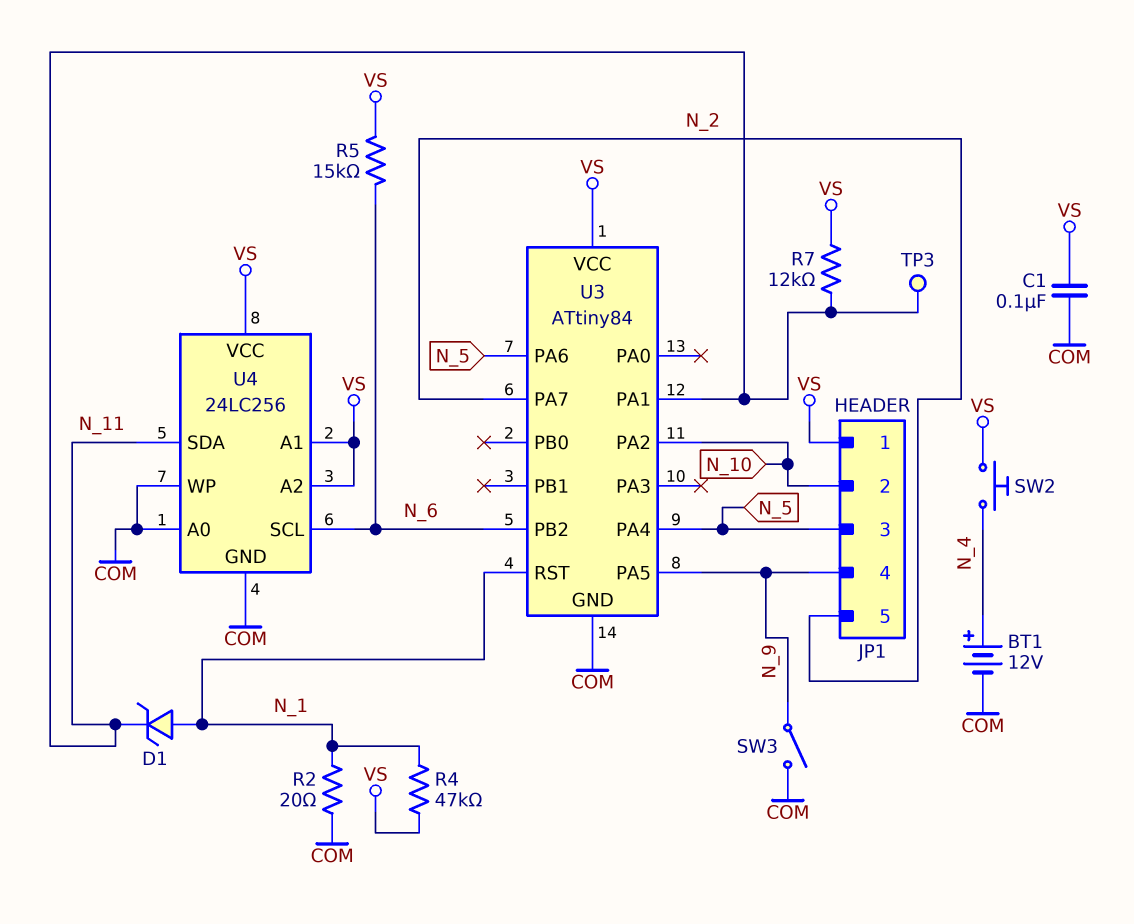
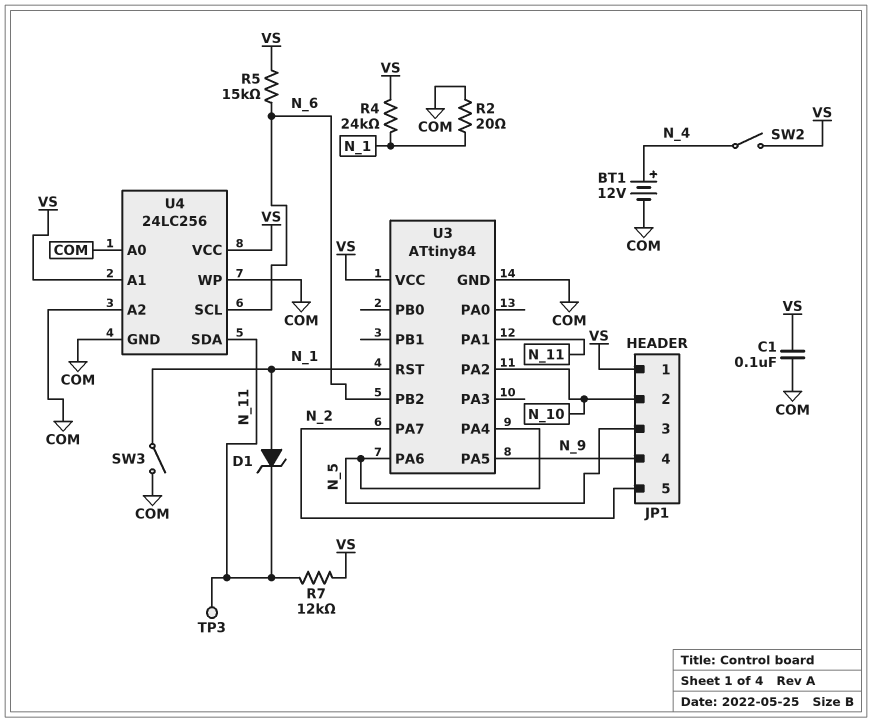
R4: 47k (N_1, VS) -> 24k (N_1, VS)
SW2: button (N_4, VS) -> switch (N_4, VS)
SW3: switch (COM, N_9) -> switch (COM, N_1)
U4 pin A2: VS -> COM

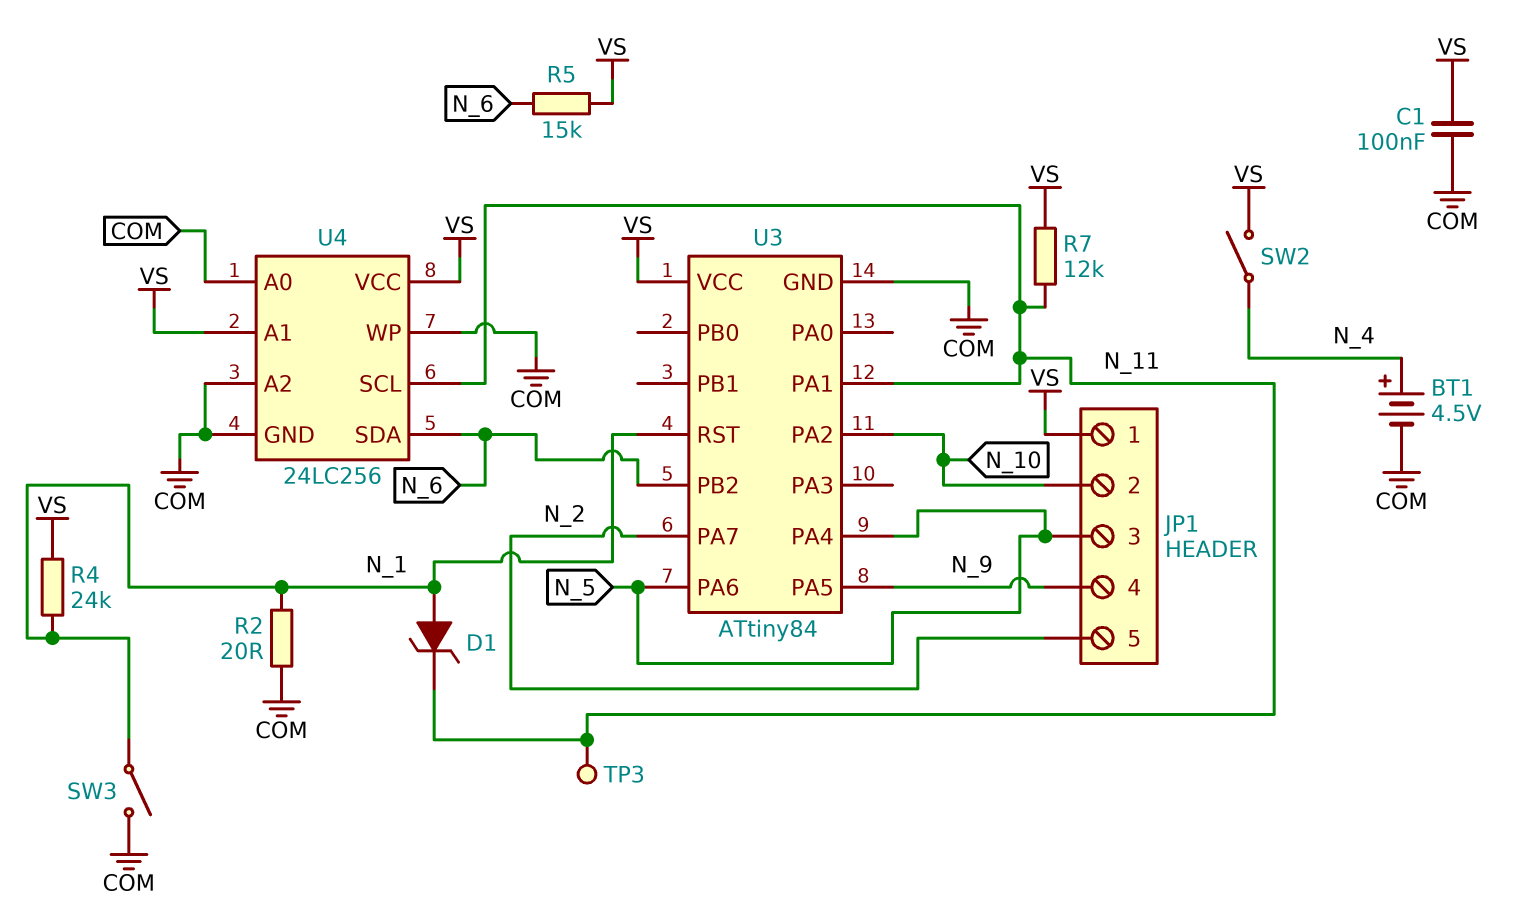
BT1: 12V (plus N_4, minus COM) -> 4.5V (plus N_4, minus COM)
U4 pin SCL: N_6 -> N_11
U4 pin SDA: N_11 -> N_6

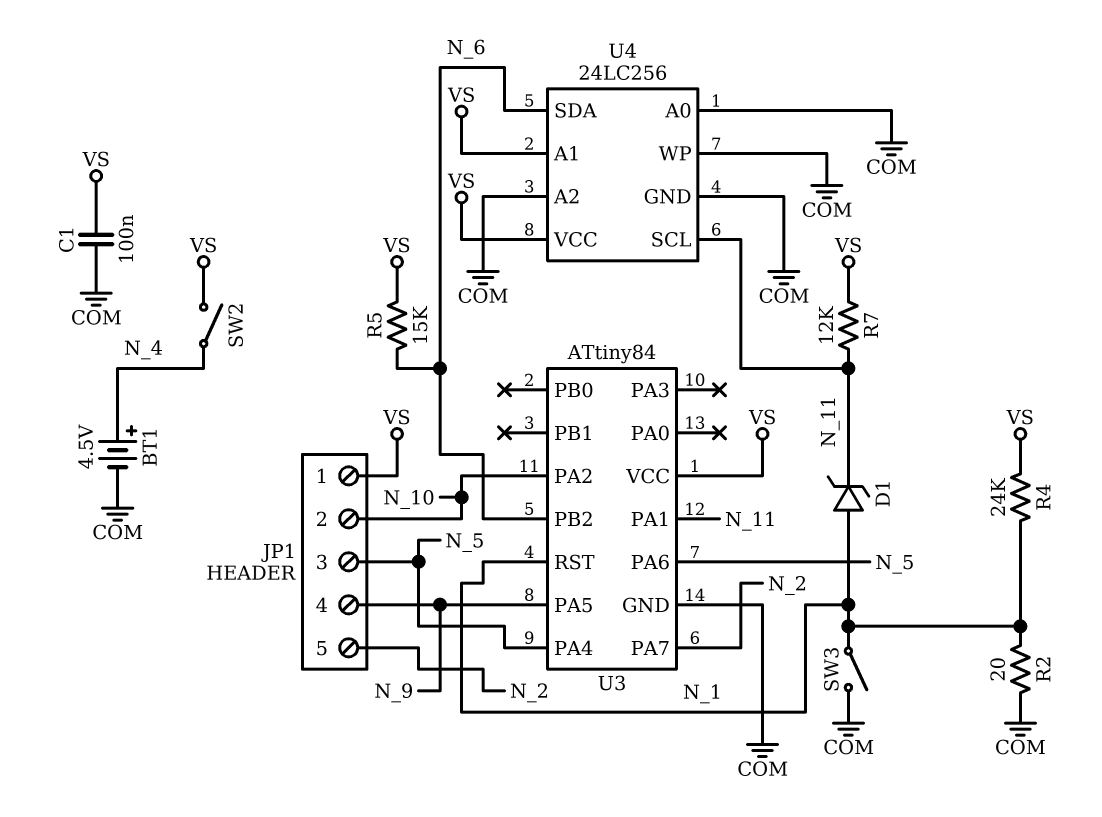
TP3: test point (N_11) -> none

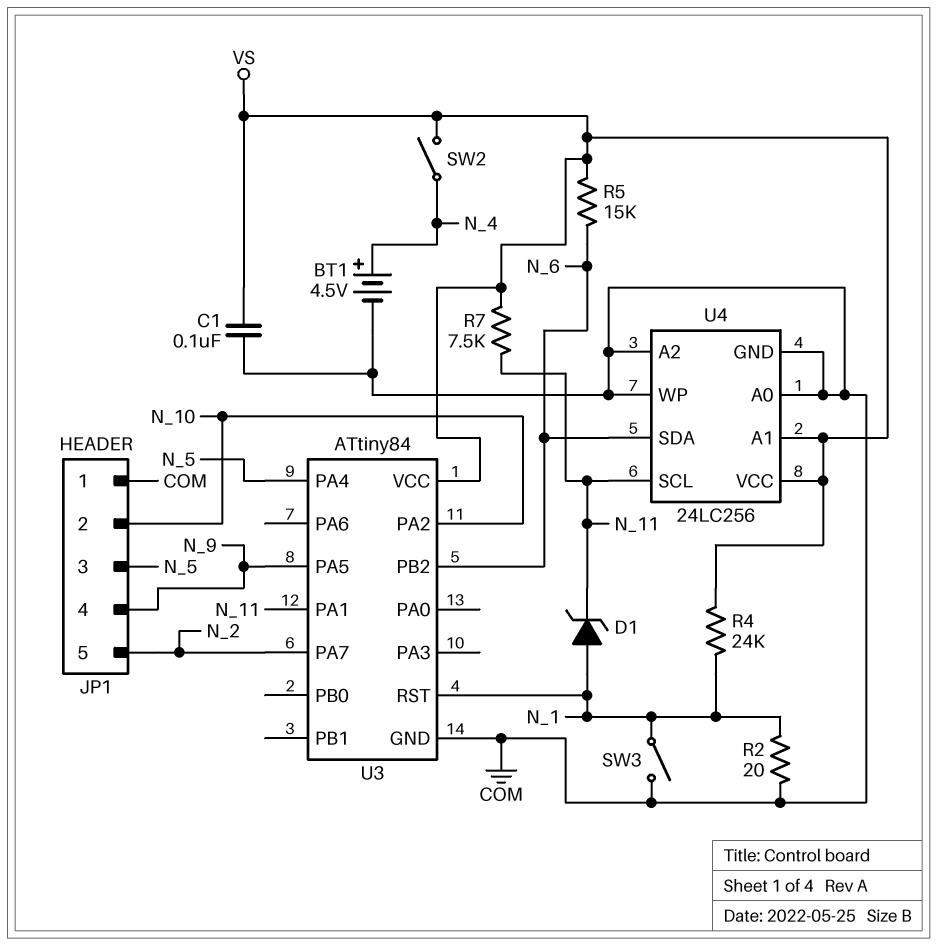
JP1 pin 1: VS -> COM
R7: 12k (N_11, VS) -> 7.5k (N_11, VS)
U3 pin PA6: N_5 -> none

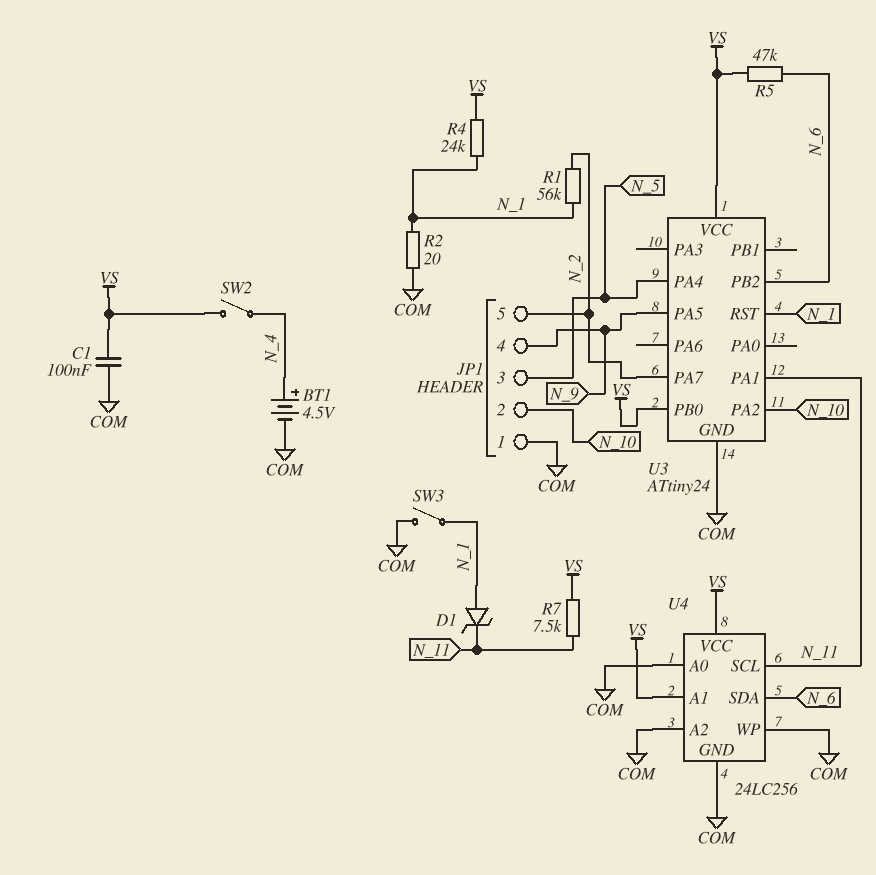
R1: none -> 56k (N_1, N_2)
R5: 15k (N_6, VS) -> 47k (N_6, VS)
U3: ATtiny84 -> ATtiny24
U3 pin PB0: none -> VS

